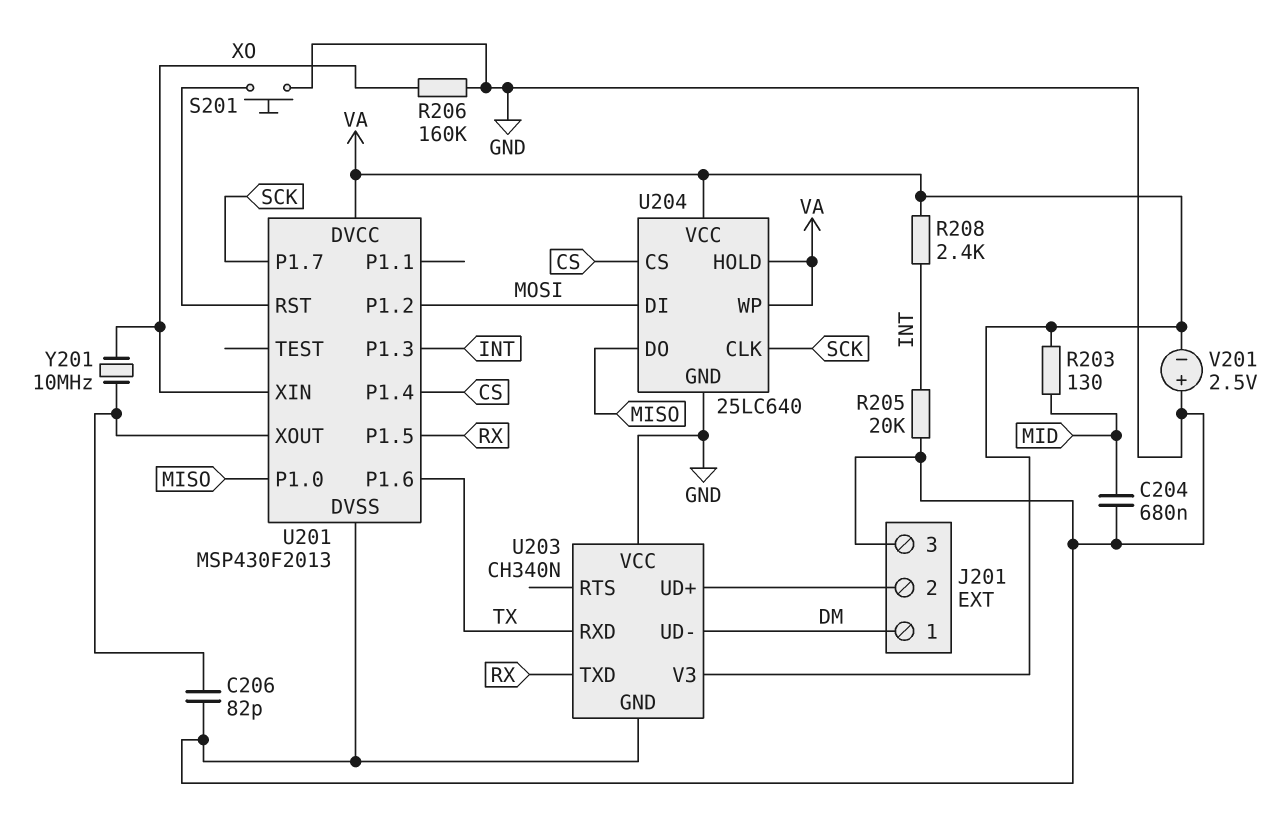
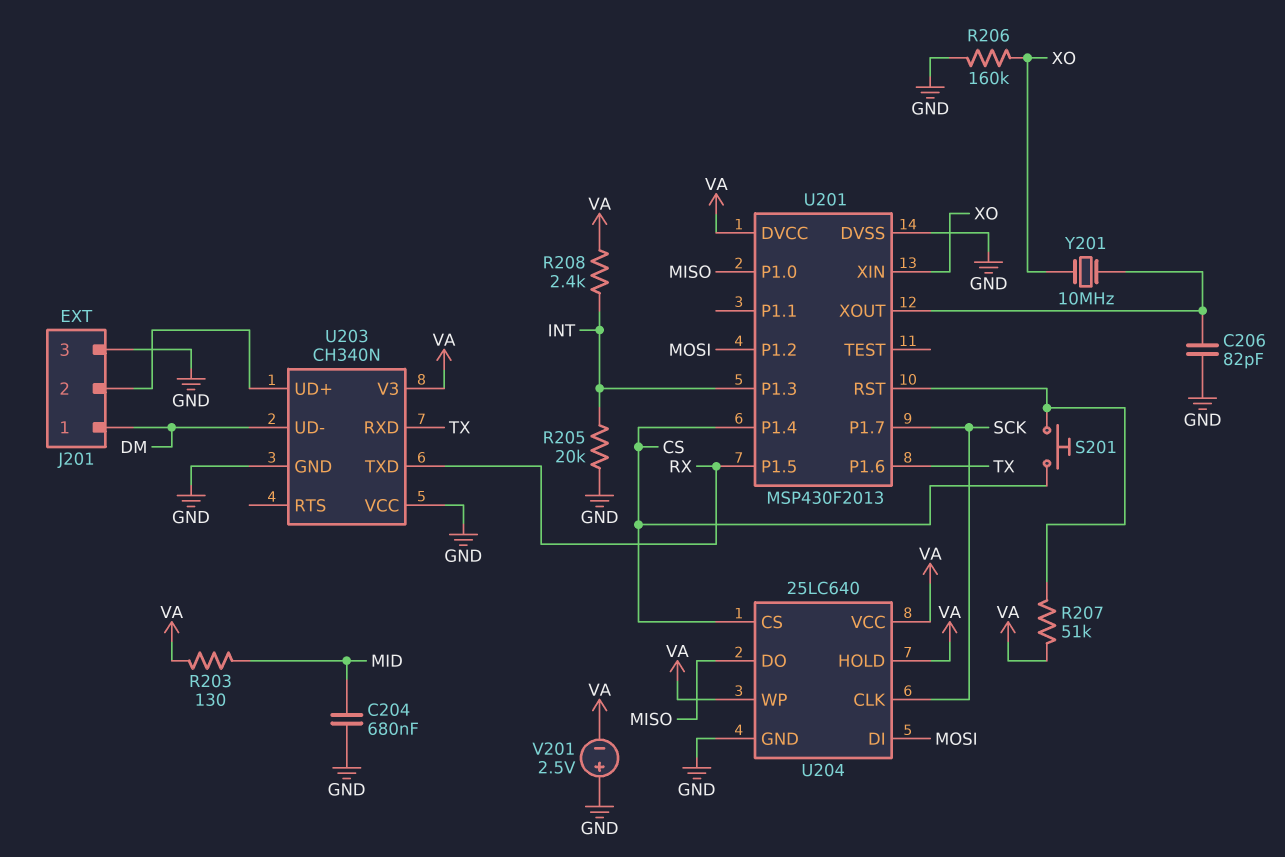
R207: none -> 51k (U201/RST, VA)
S201: button (GND, U201/RST) -> button (CS, U201/RST)

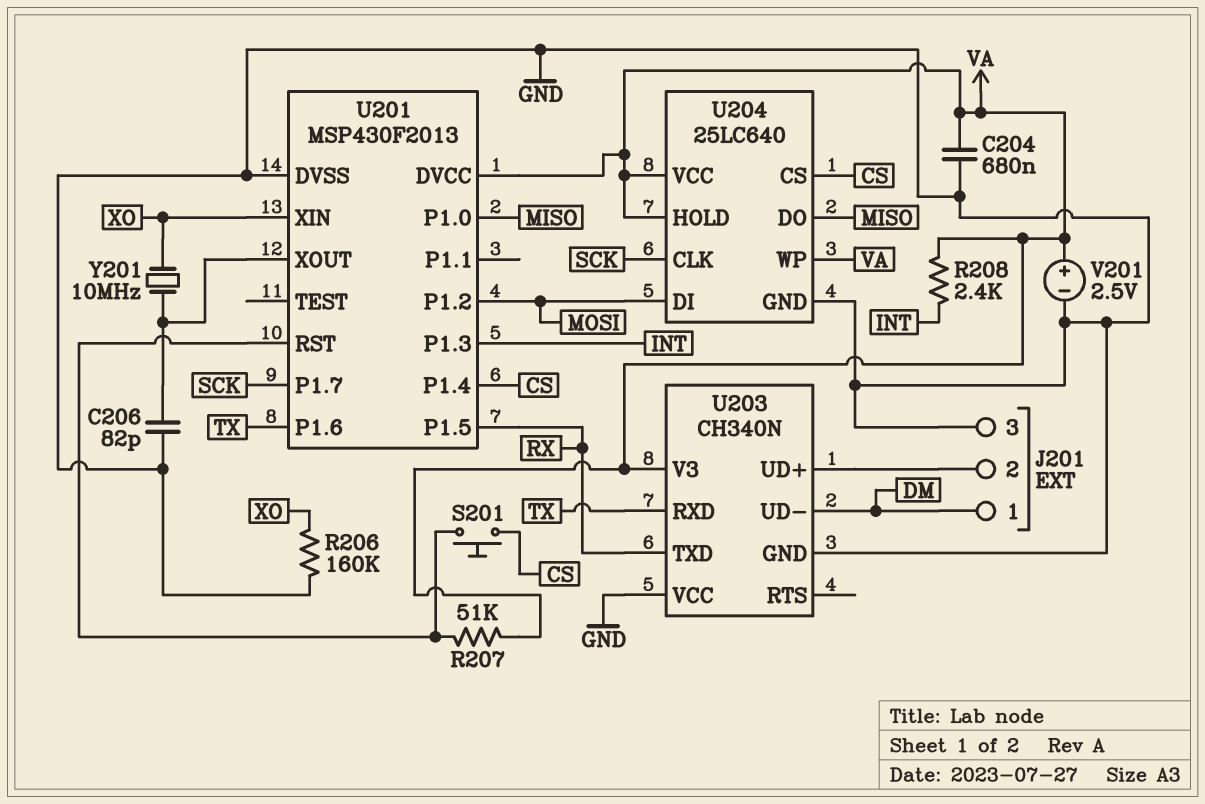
C204: 680nF (GND, MID) -> 680nF (GND, VA)
R203: 130 (MID, VA) -> none
R205: 20k (GND, INT) -> none
V201: 2.5V (plus GND, minus VA) -> 2.5V (plus VA, minus GND)

